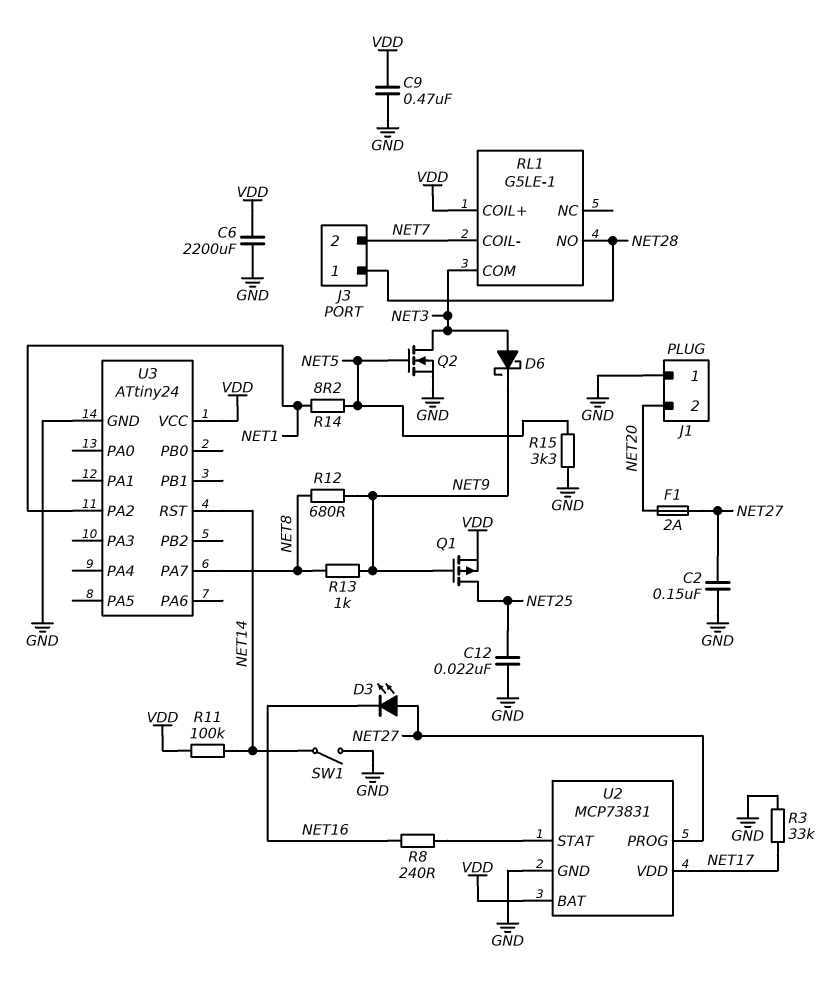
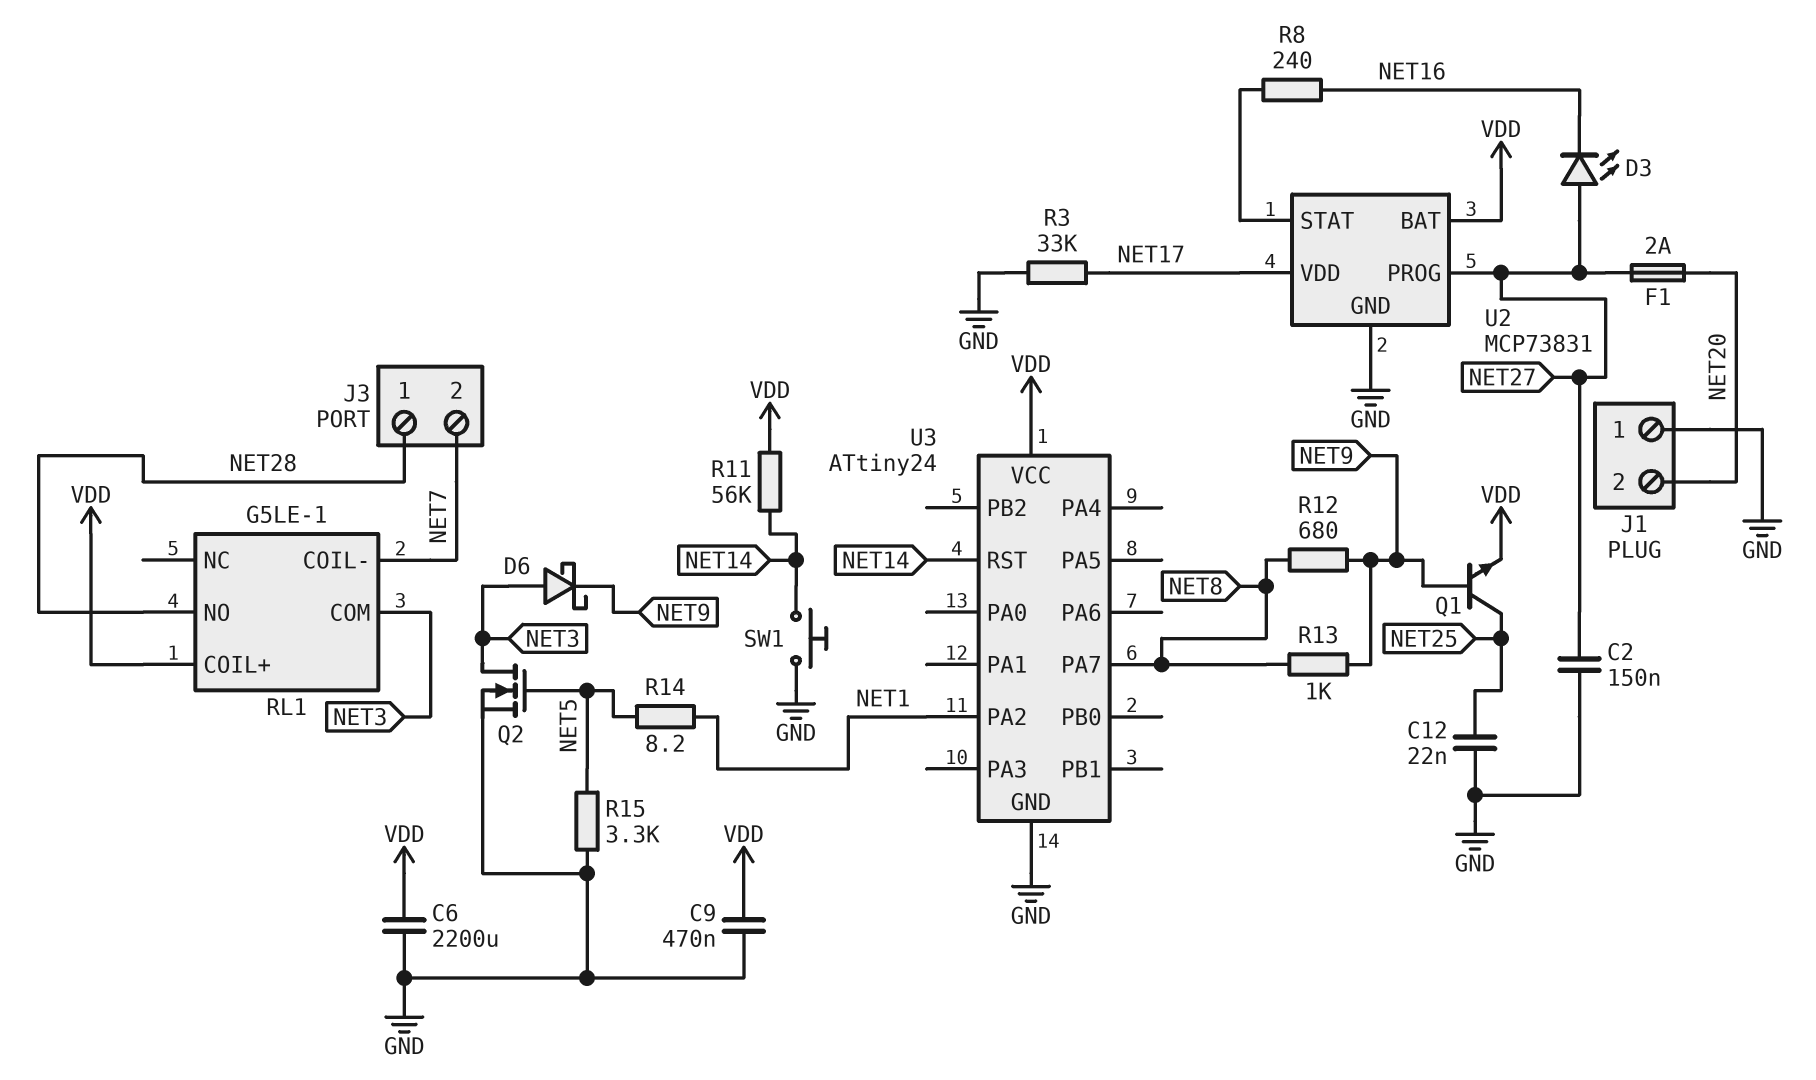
Q1: PMOS (G NET9, D NET25, S VDD) -> NPN (B NET9, C NET25, E VDD)
R11: 100k (NET14, VDD) -> 56k (NET14, VDD)
SW1: switch (GND, NET14) -> button (GND, NET14)

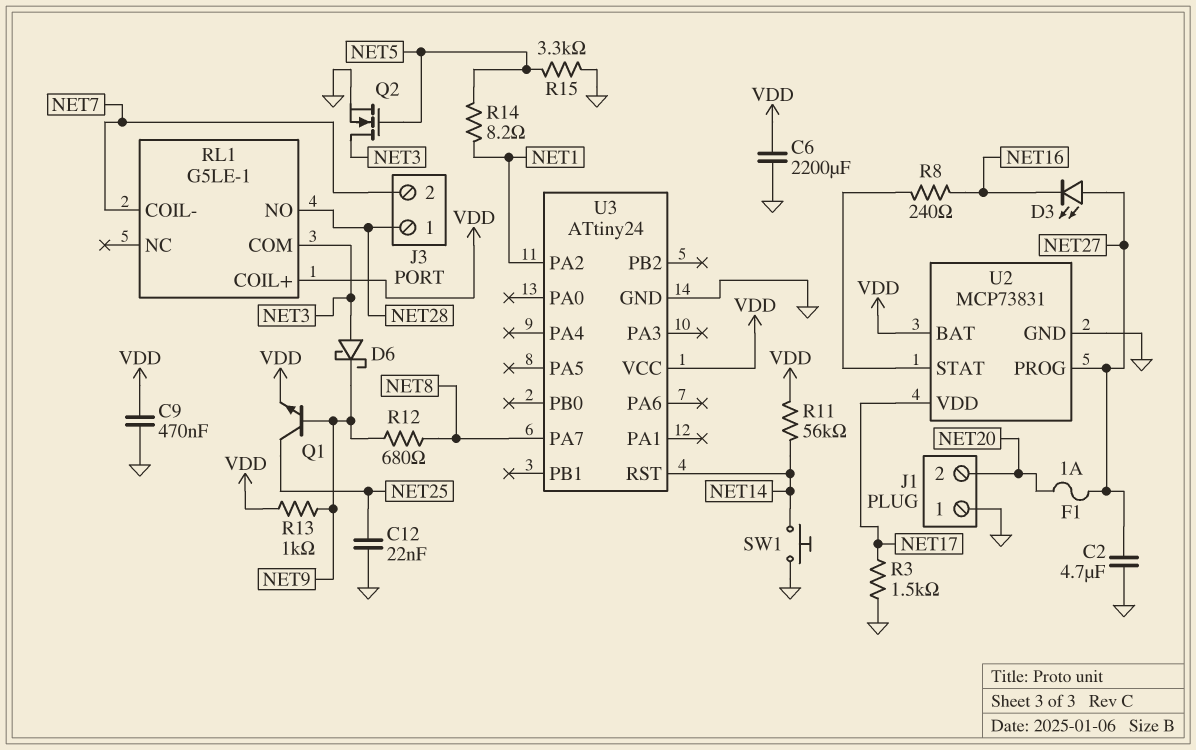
C2: 150nF (GND, NET27) -> 4.7uF (GND, NET27)
F1: 2A (NET20, NET27) -> 1A (NET20, NET27)
R3: 33k (GND, NET17) -> 1.5k (GND, NET17)
R13: 1k (NET8, NET9) -> 1k (NET9, VDD)

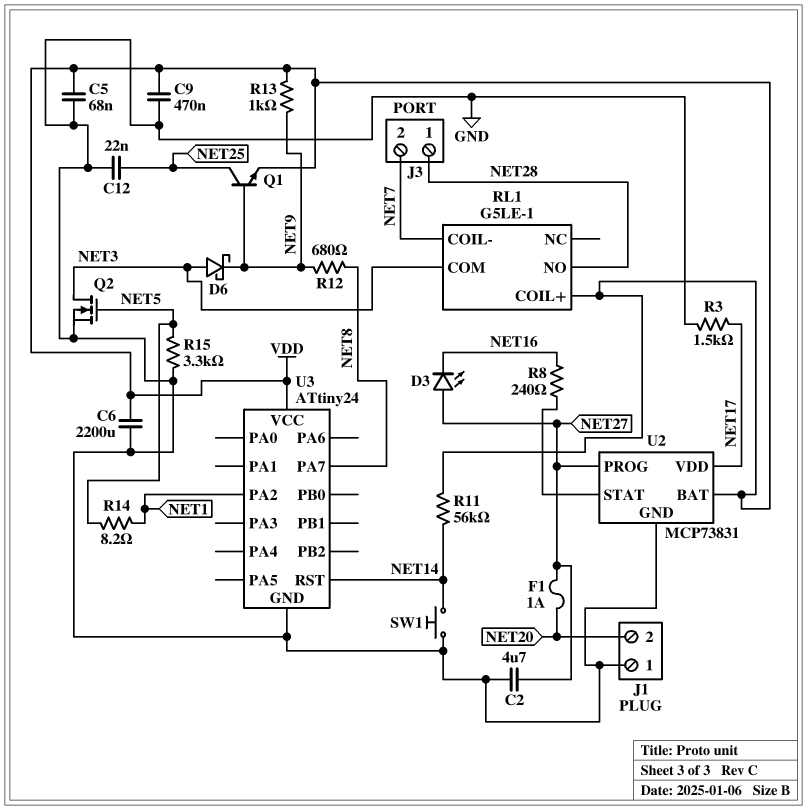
C5: none -> 68nF (GND, VDD)

